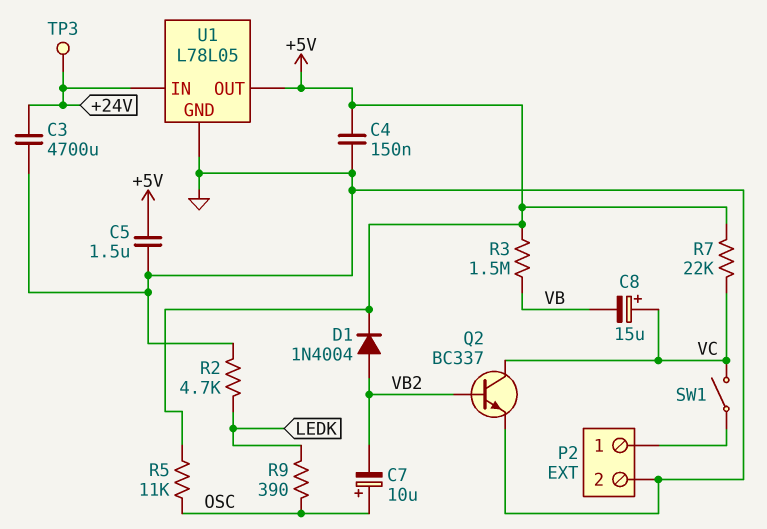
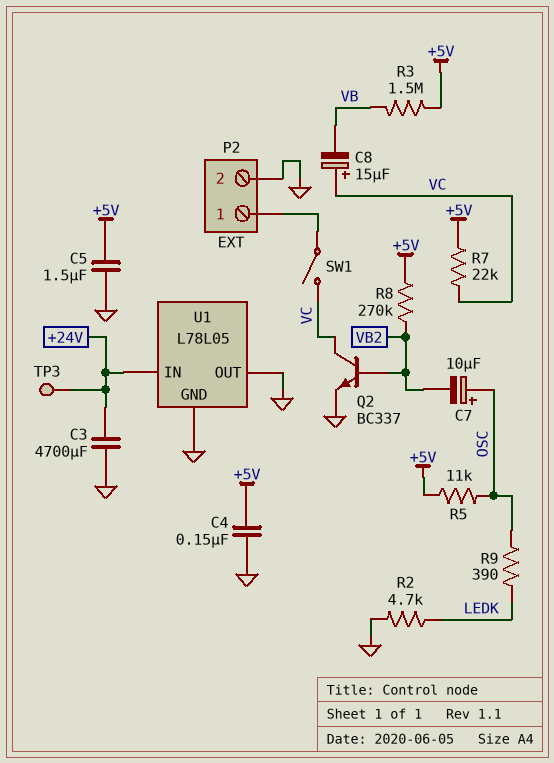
D1: diode 1N4004 (A VB2, K +5V) -> none
R8: none -> 270k (+5V, VB2)
U1 pin OUT: +5V -> GND

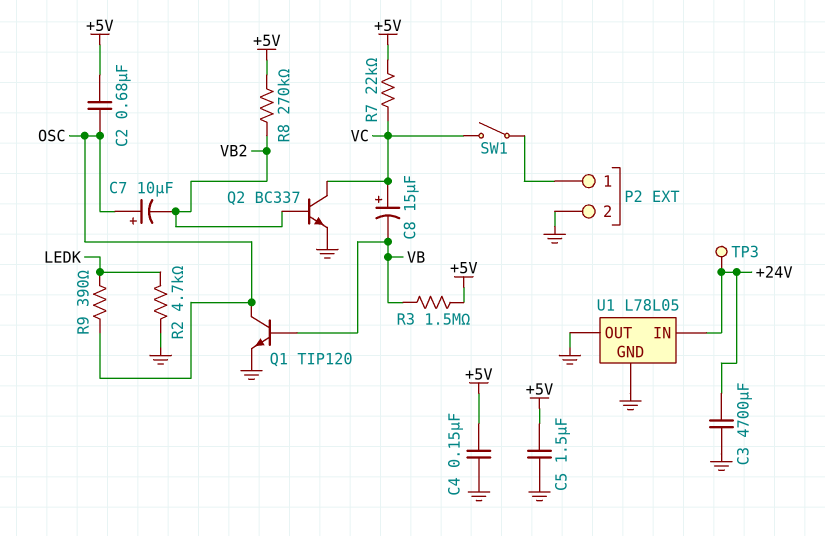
C2: none -> 680nF (+5V, OSC)
Q1: none -> NPN TIP120 (B VB, C OSC, E GND)
R5: 11k (+5V, OSC) -> none

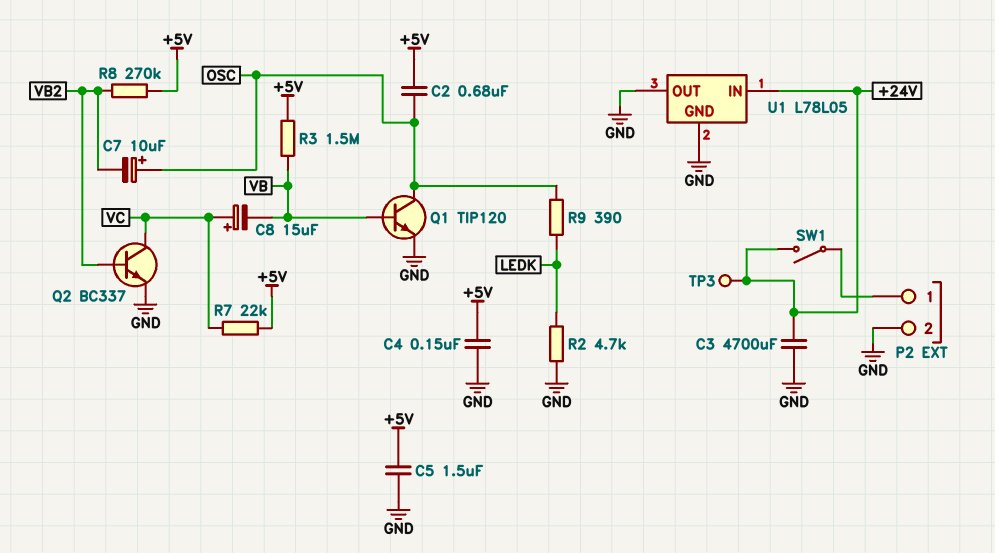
SW1: switch (P2/1, VC) -> switch (+24V, P2/1)

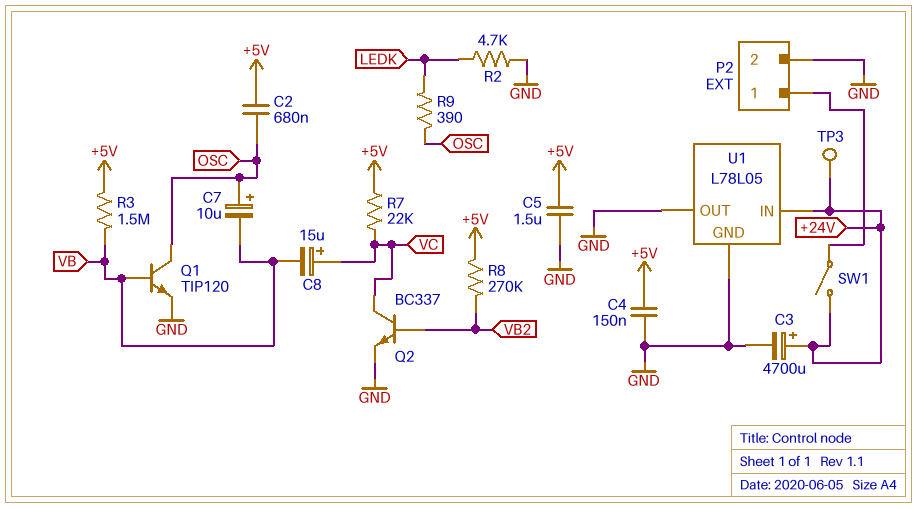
C3: 4700uF (+24V, GND) -> 4700uF (plus +24V, minus GND)
C7: 10uF (plus OSC, minus VB2) -> 10uF (plus OSC, minus VB)

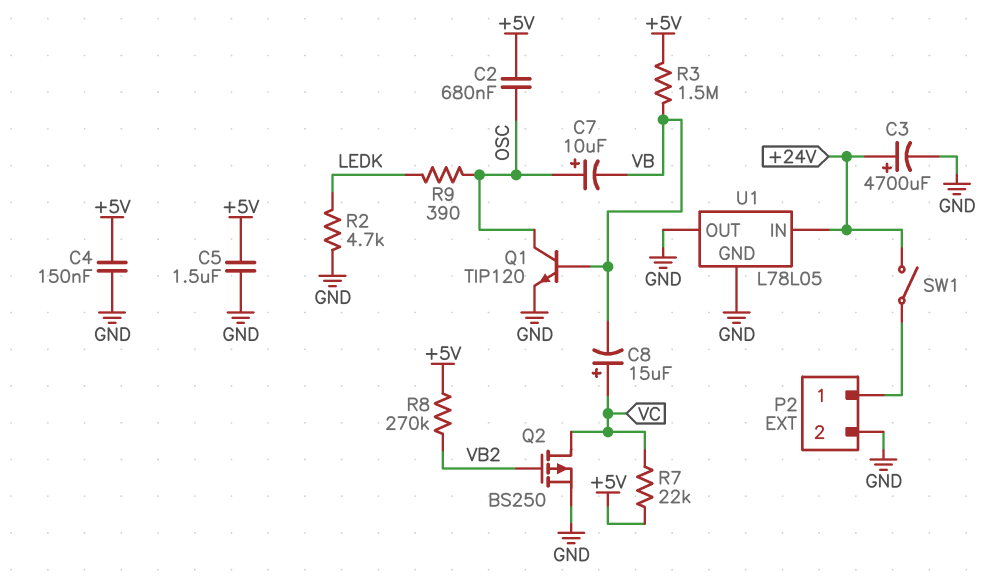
Q2: NPN BC337 (B VB2, C VC, E GND) -> PMOS BS250 (G VB2, D VC, S GND)
TP3: test point (+24V) -> none

